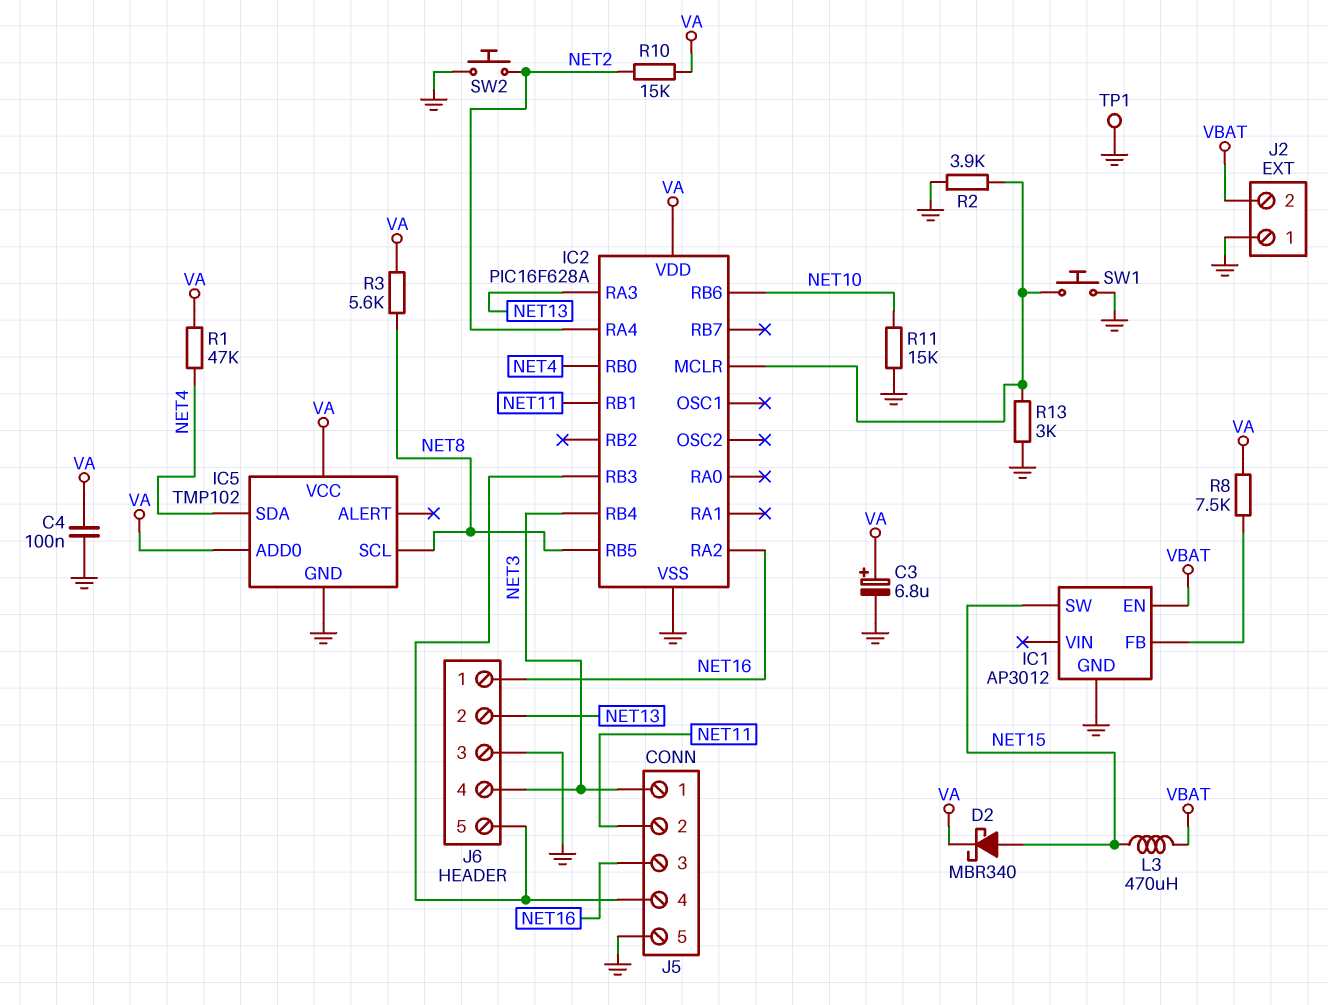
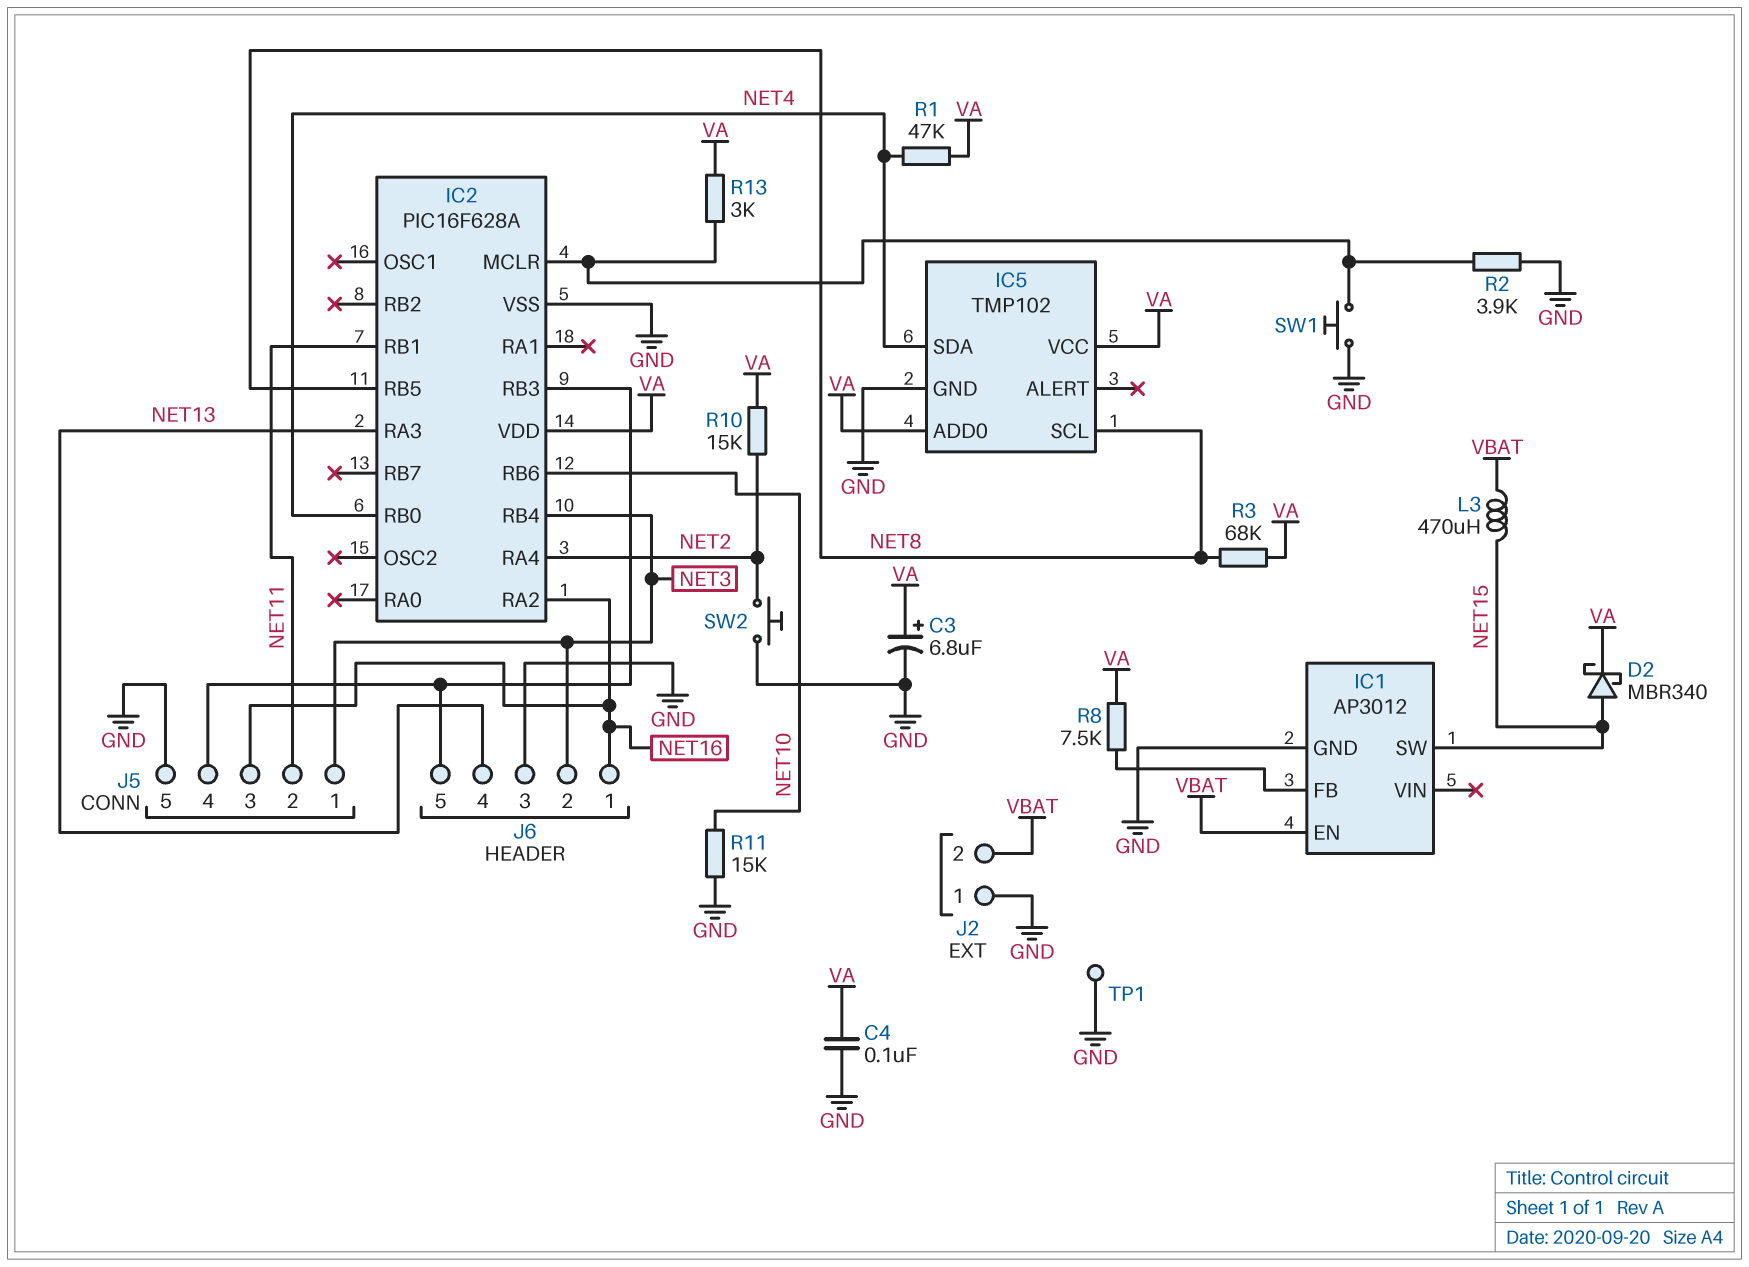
J6 pin 2: NET13 -> NET3
J6 pin 4: NET3 -> NET13
R3: 5.6k (NET8, VA) -> 68k (NET8, VA)
R13: 3k (GND, IC2/MCLR) -> 3k (IC2/MCLR, VA)

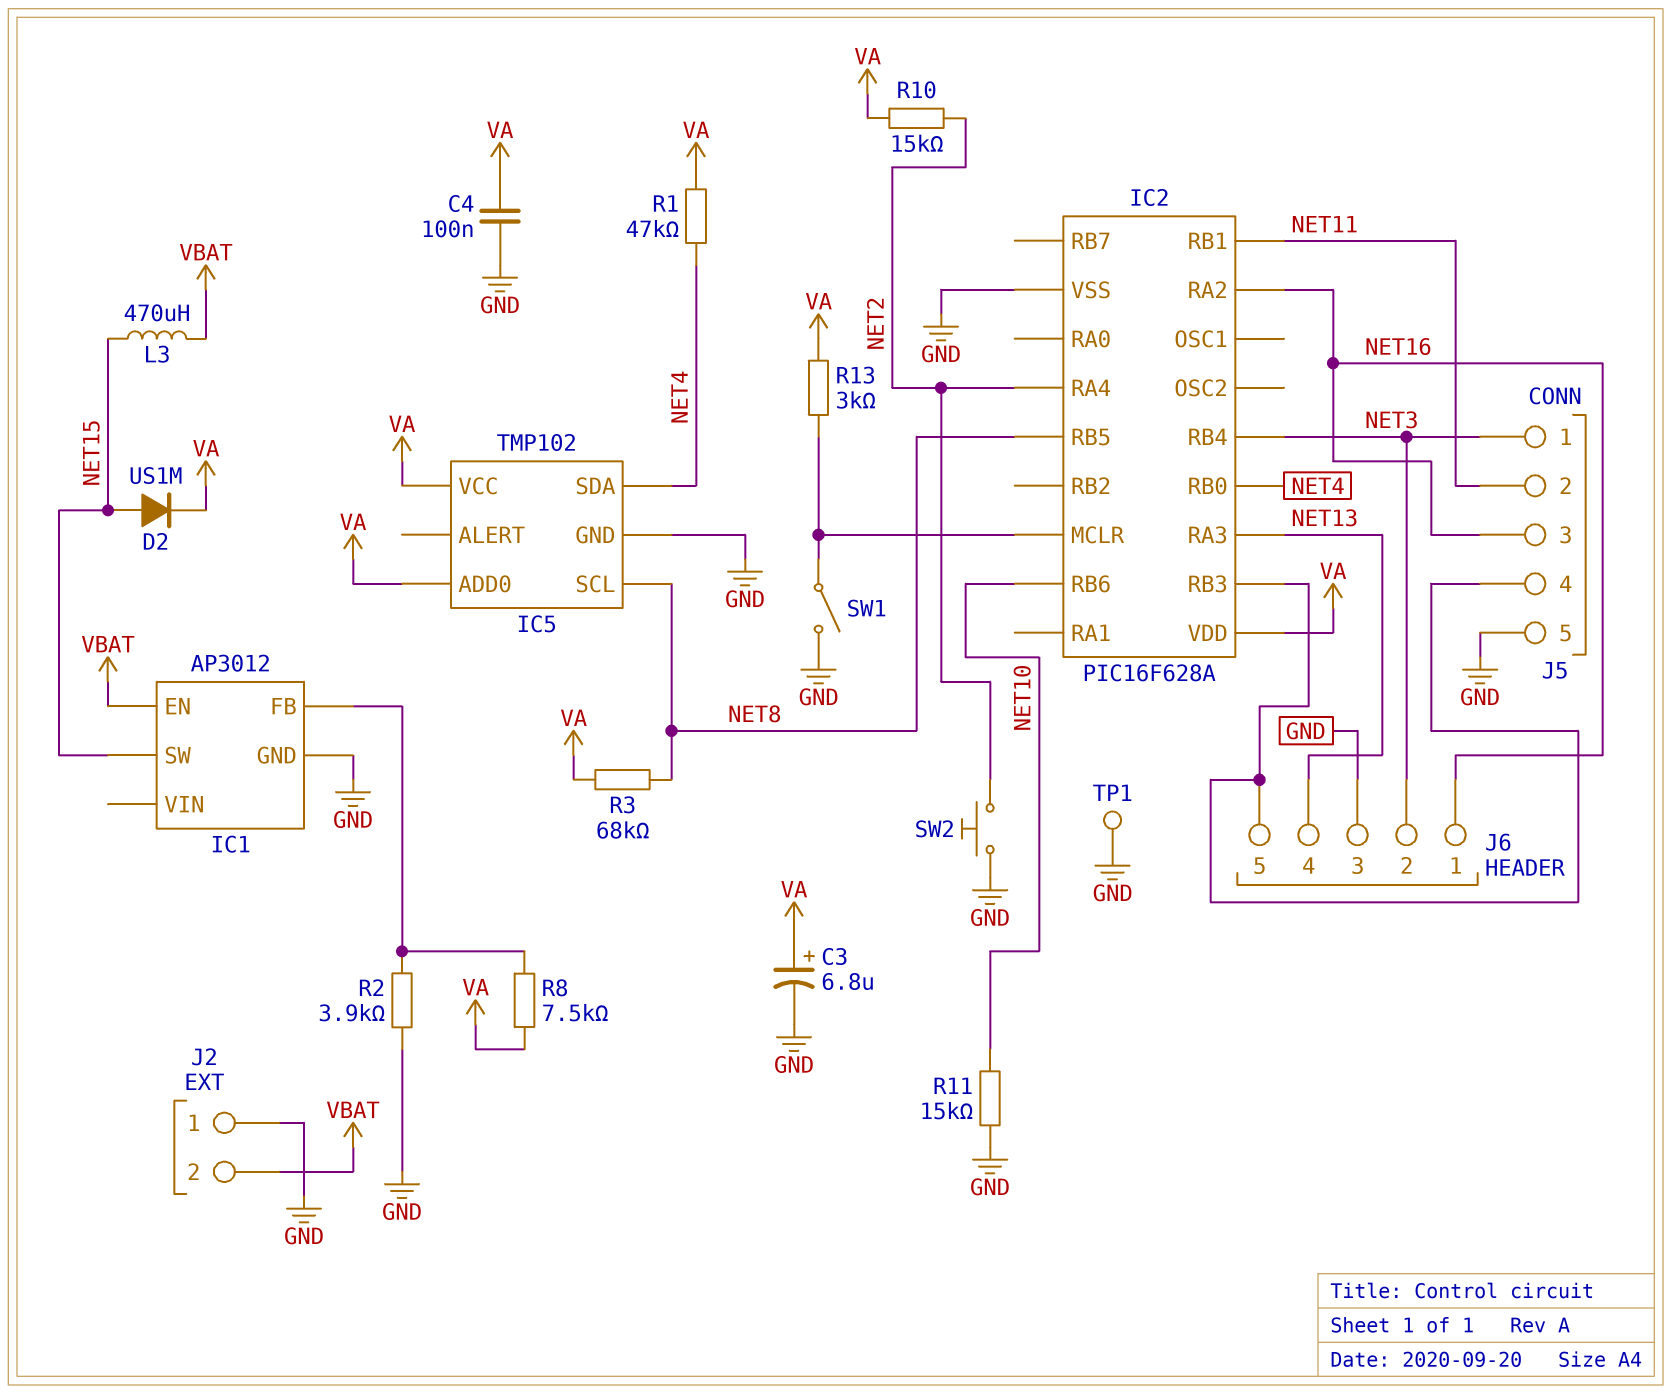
D2: schottky MBR340 (A NET15, K VA) -> diode US1M (A NET15, K VA)
R2: 3.9k (GND, IC2/MCLR) -> 3.9k (GND, IC1/FB)
SW1: button (GND, IC2/MCLR) -> switch (GND, IC2/MCLR)

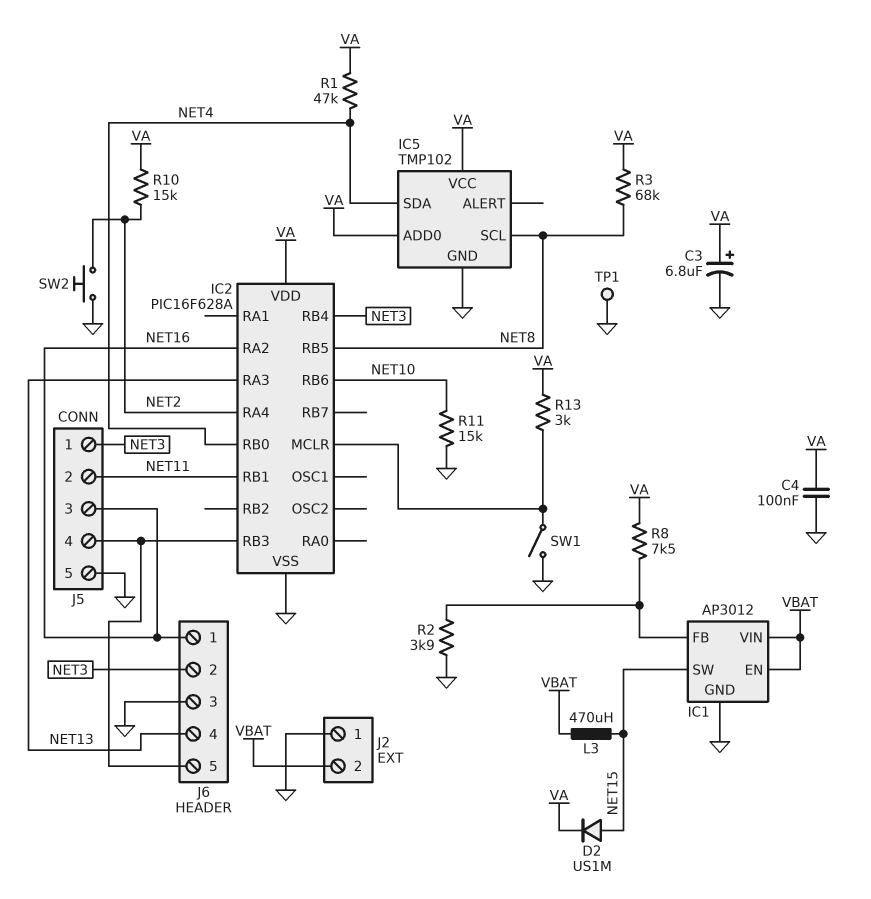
IC1 pin VIN: none -> VBAT

